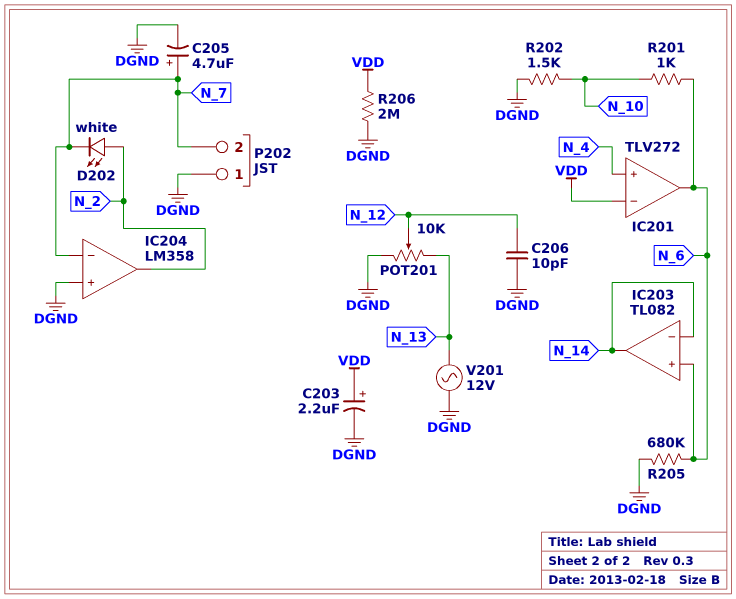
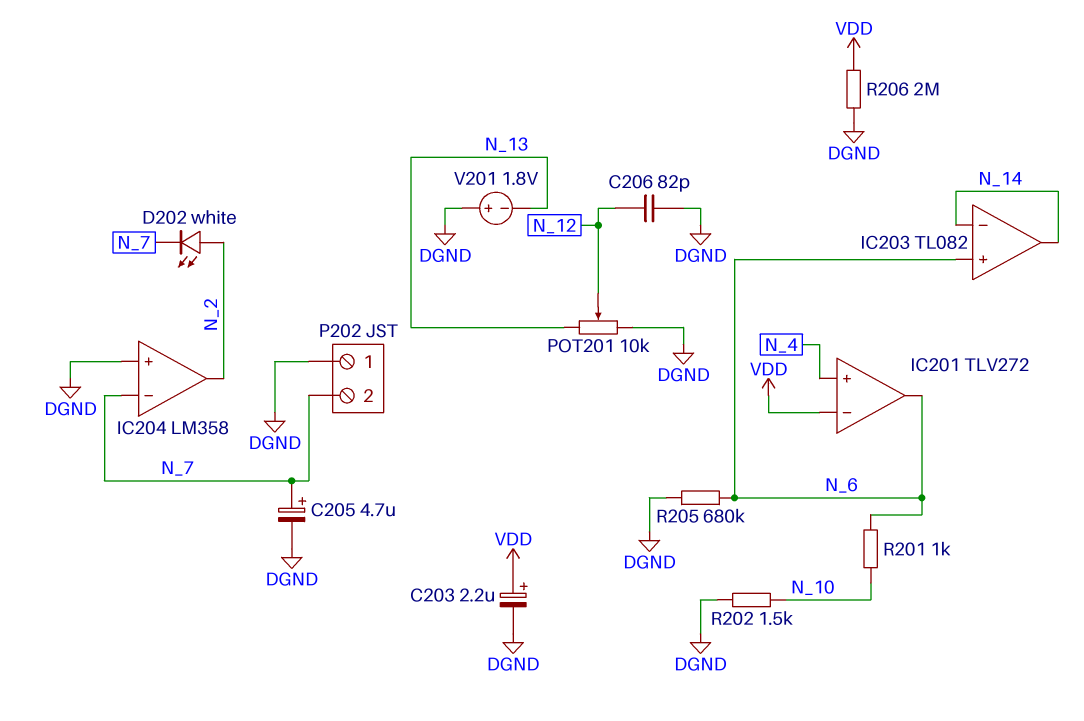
C206: 10pF (DGND, N_12) -> 82pF (DGND, N_12)
V201: AC 12V (DGND, N_13) -> 1.8V (plus DGND, minus N_13)

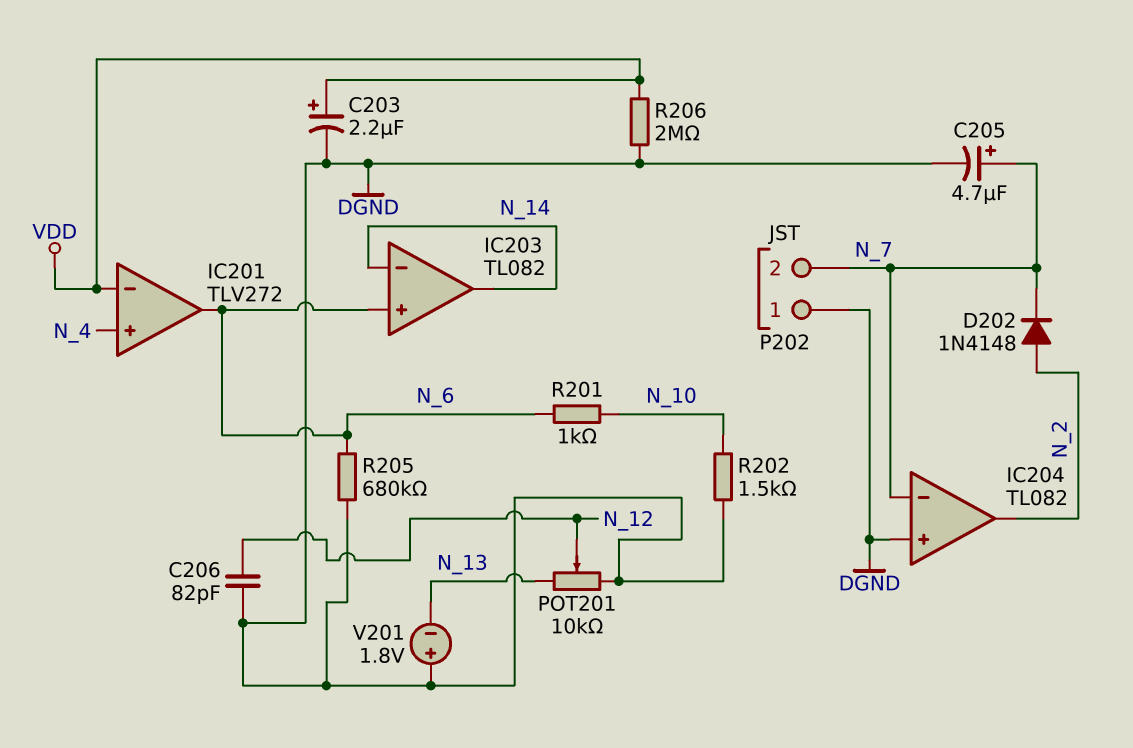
D202: LED white (A N_2, K N_7) -> diode 1N4148 (A N_2, K N_7)
IC204: LM358 -> TL082

